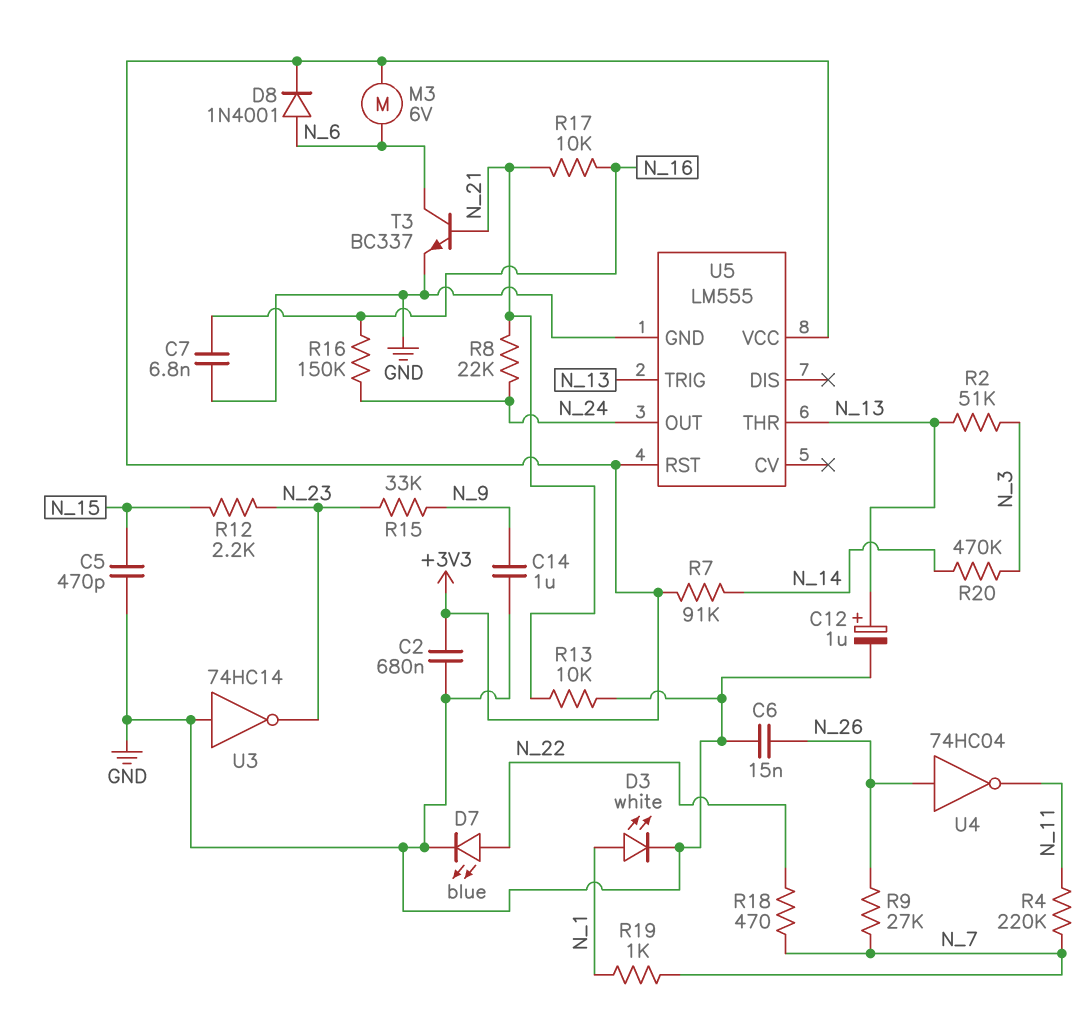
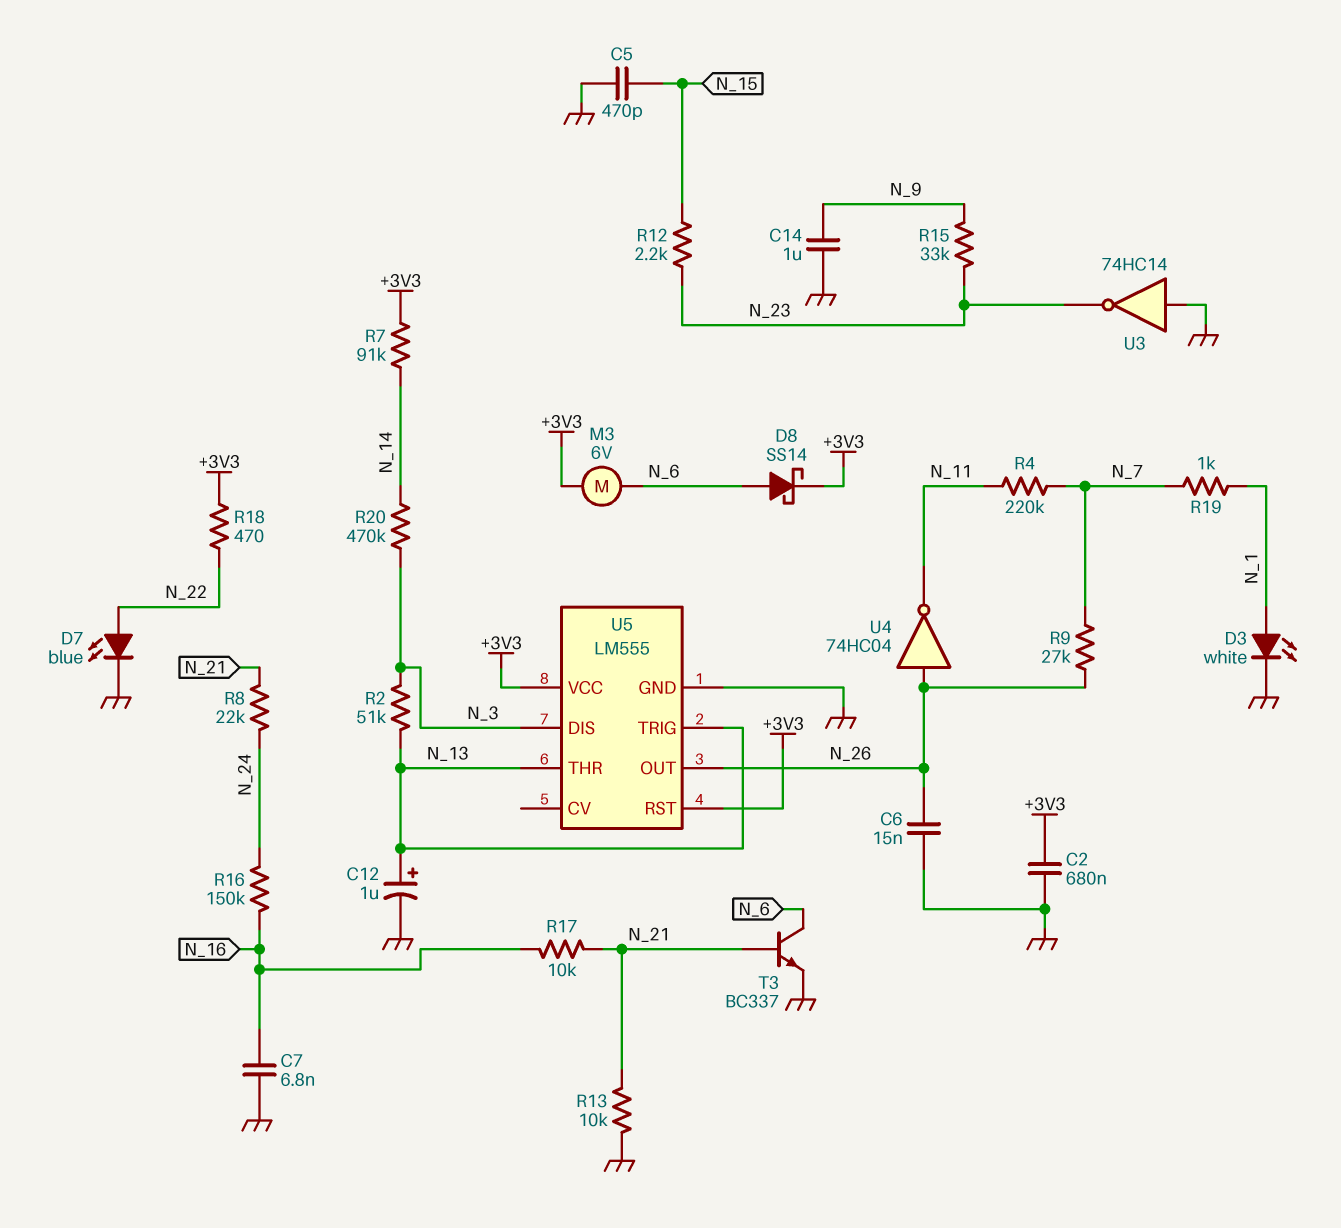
D8: diode 1N4001 (A N_6, K +3V3) -> schottky SS14 (A N_6, K +3V3)
R18: 470 (N_7, N_22) -> 470 (+3V3, N_22)
U5 pin DIS: none -> N_3
U5 pin OUT: N_24 -> N_26

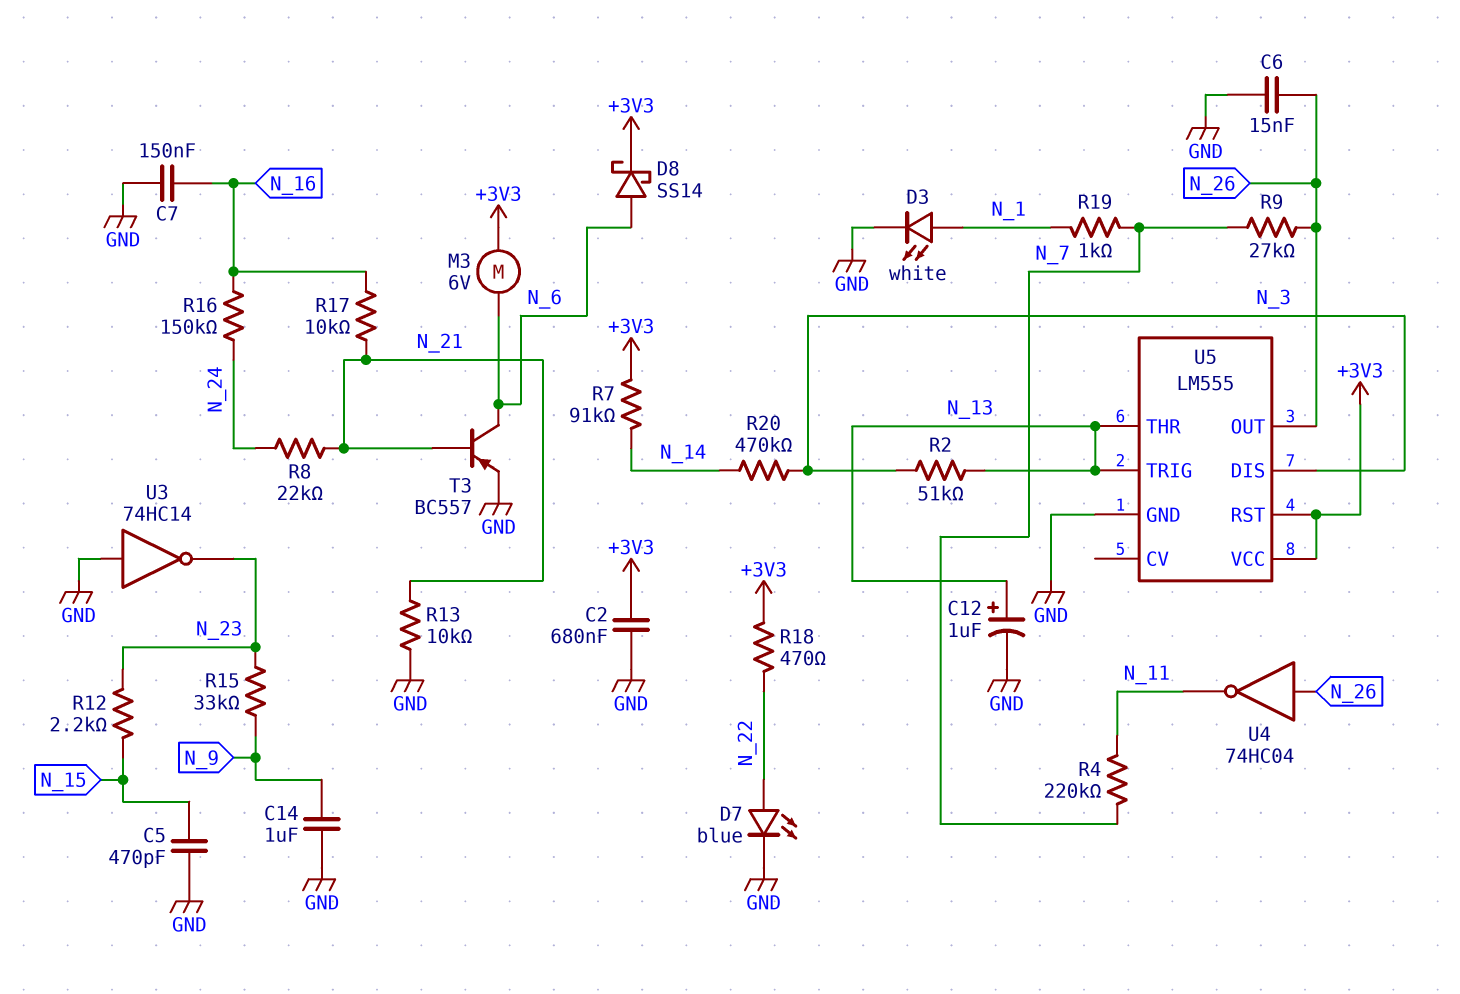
C7: 6.8nF (GND, N_16) -> 150nF (GND, N_16)
T3: NPN BC337 (B N_21, C N_6, E GND) -> PNP BC557 (B N_21, C N_6, E GND)

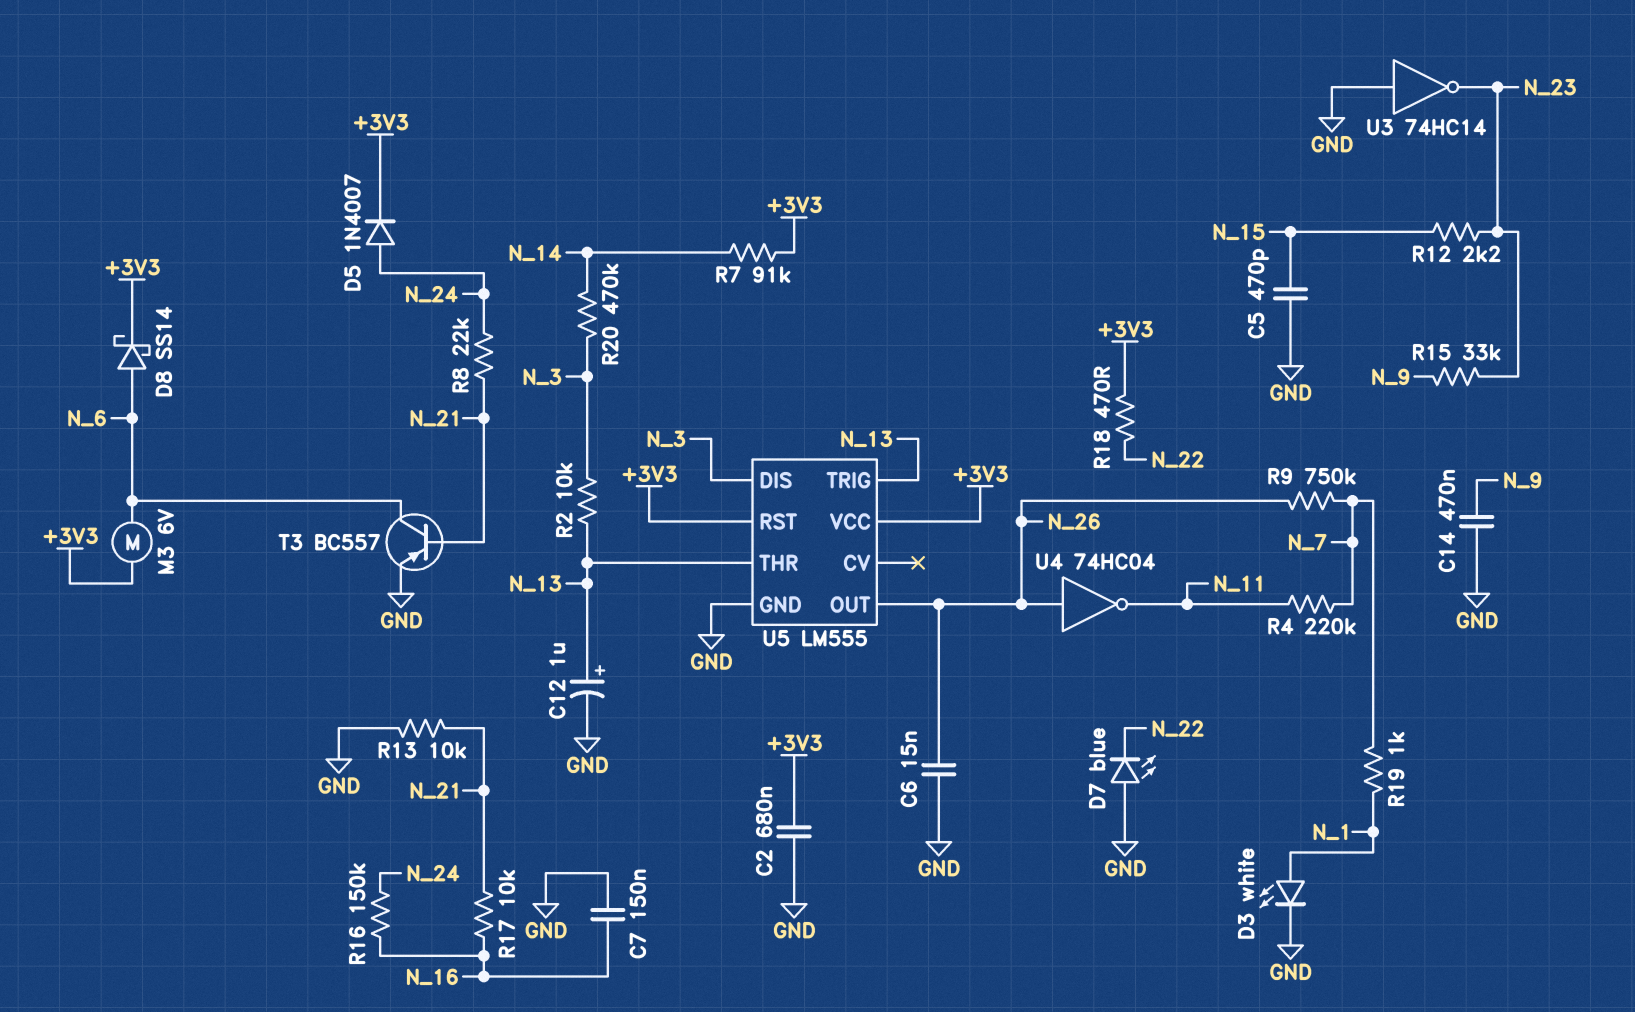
C14: 1uF (GND, N_9) -> 470nF (GND, N_9)
D5: none -> diode 1N4007 (A N_24, K +3V3)
D7: LED blue (A N_22, K GND) -> LED blue (A GND, K N_22)
R2: 51k (N_3, N_13) -> 10k (N_3, N_13)
R9: 27k (N_7, N_26) -> 750k (N_7, N_26)

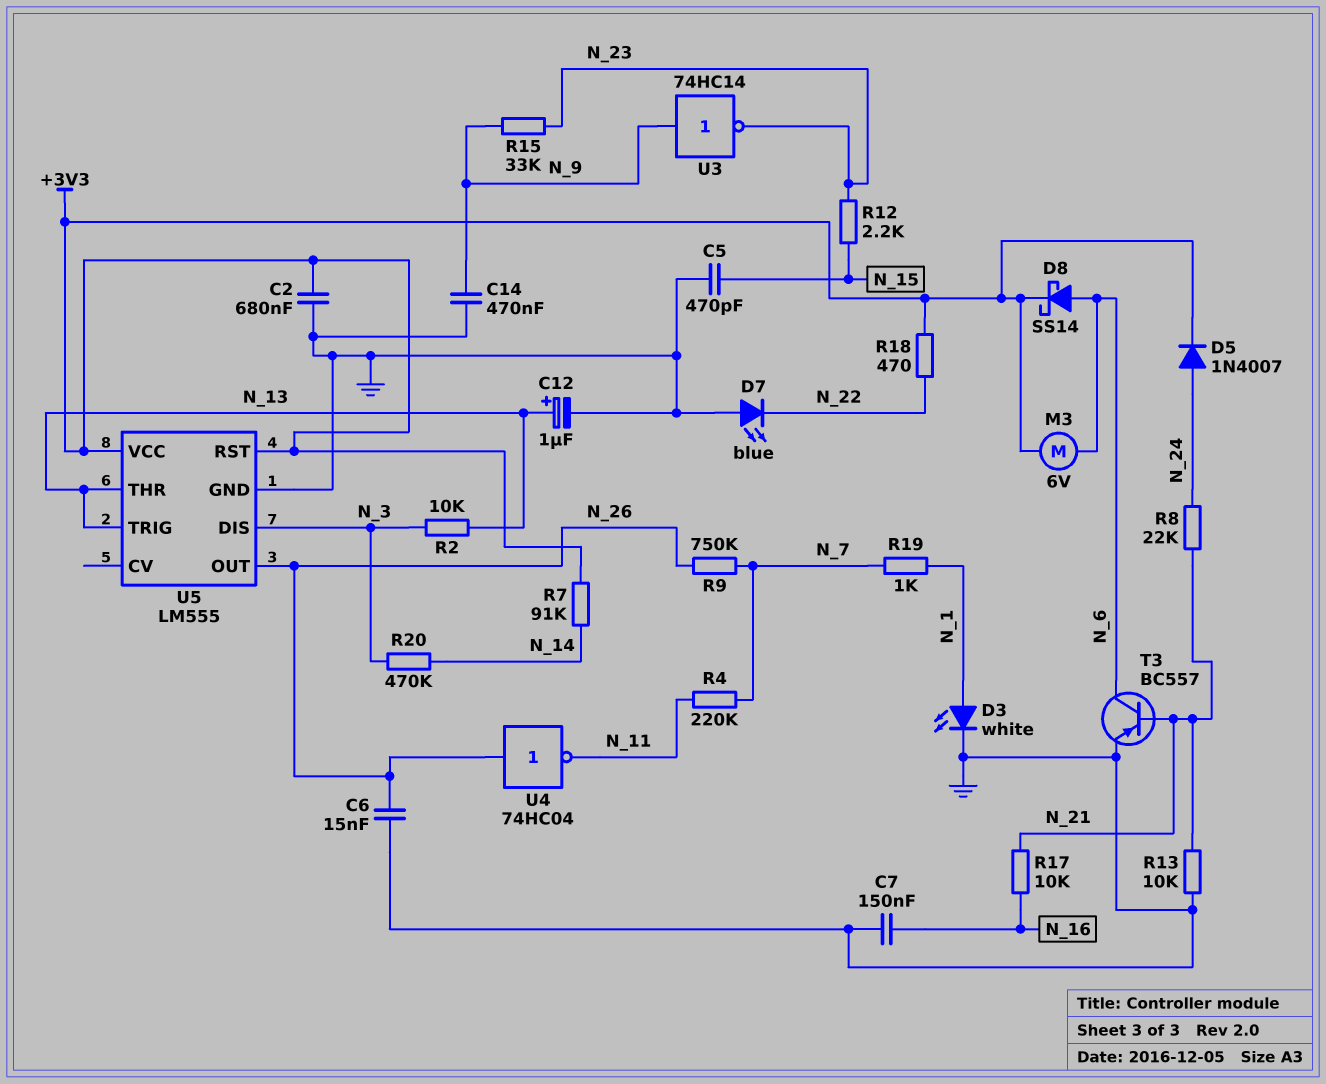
R16: 150k (N_16, N_24) -> none
U3: NOT 74HC14 (in GND, out N_23) -> NOT 74HC14 (in N_9, out N_23)

